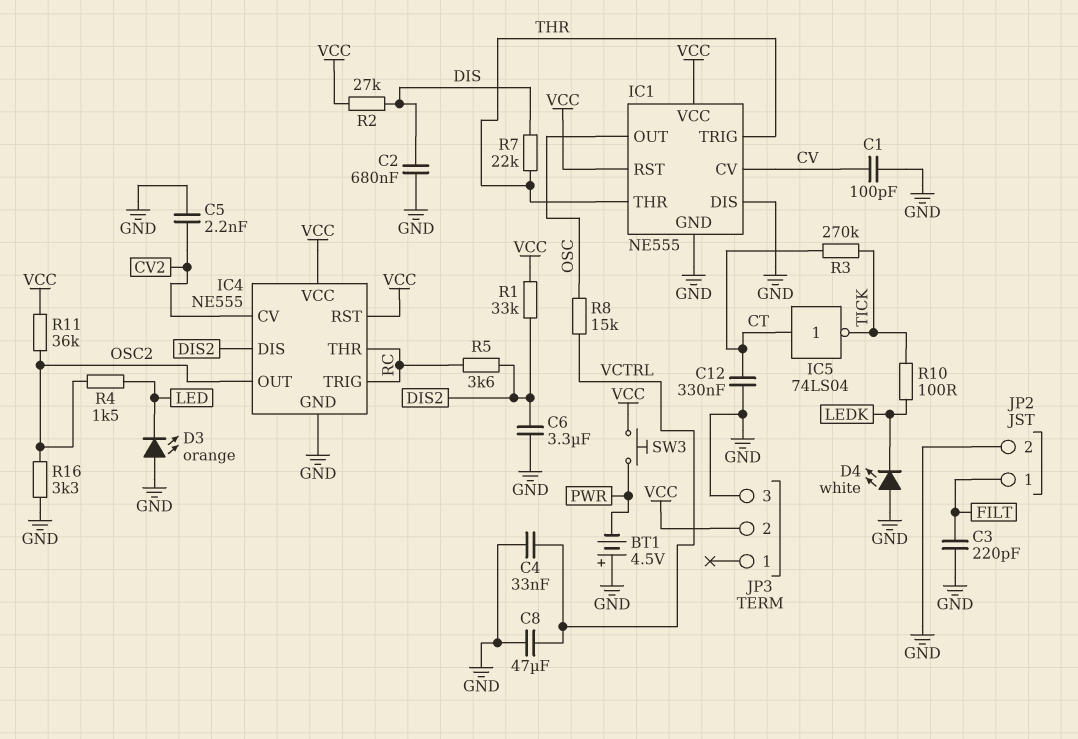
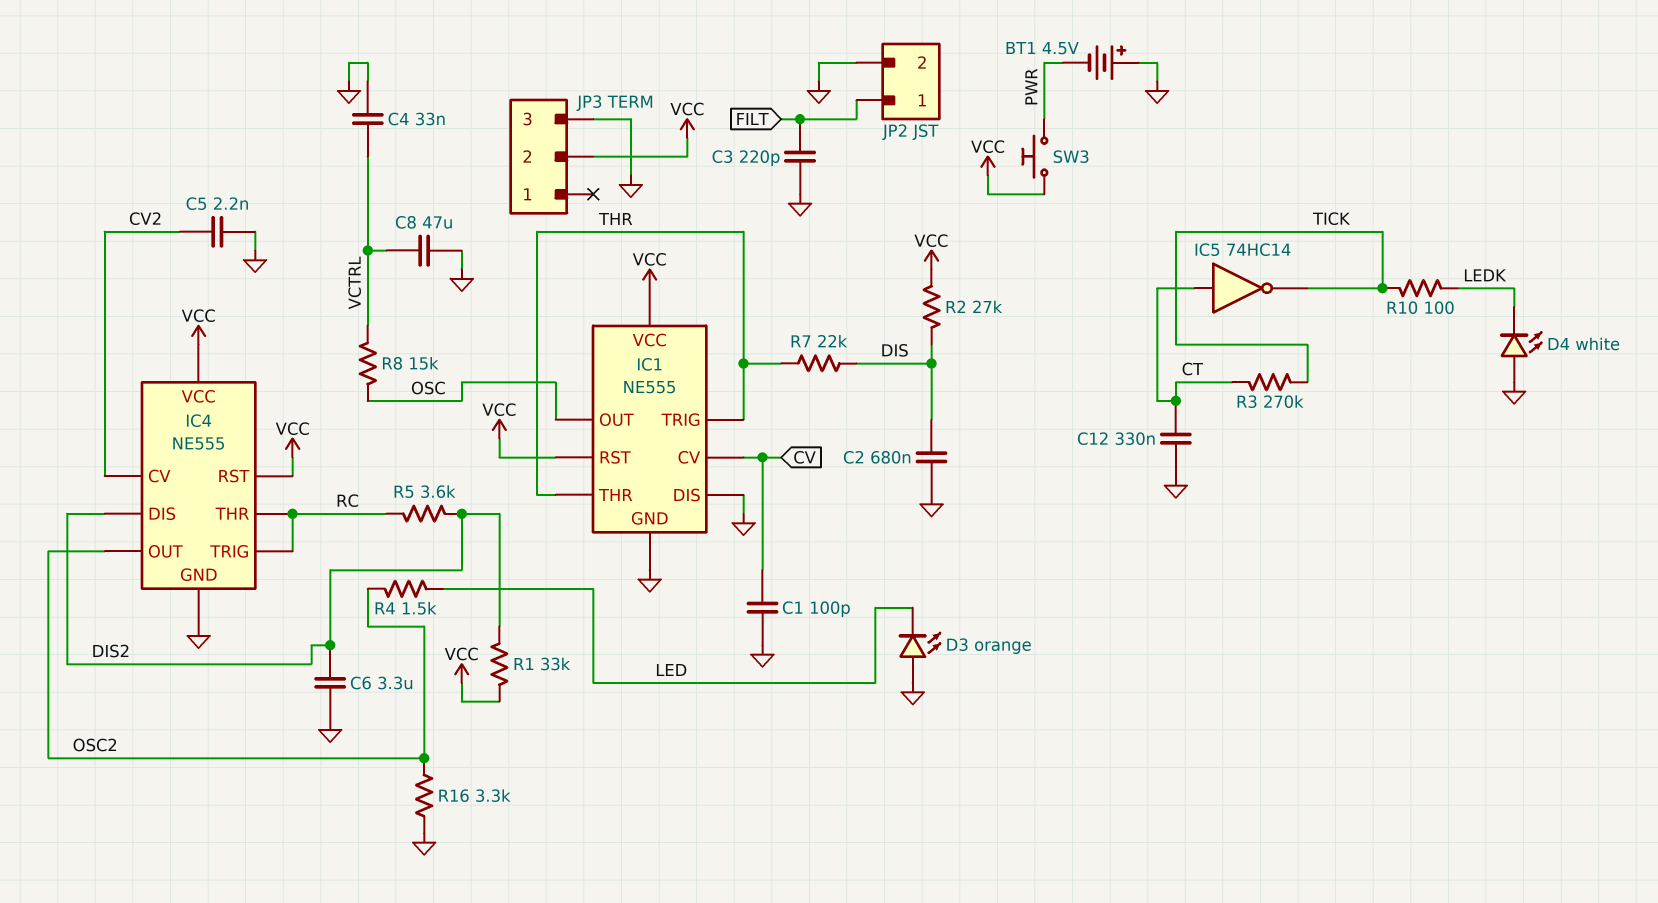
IC5: NOT 74LS04 (in CT, out TICK) -> NOT 74HC14 (in CT, out TICK)
R11: 36k (OSC2, VCC) -> none

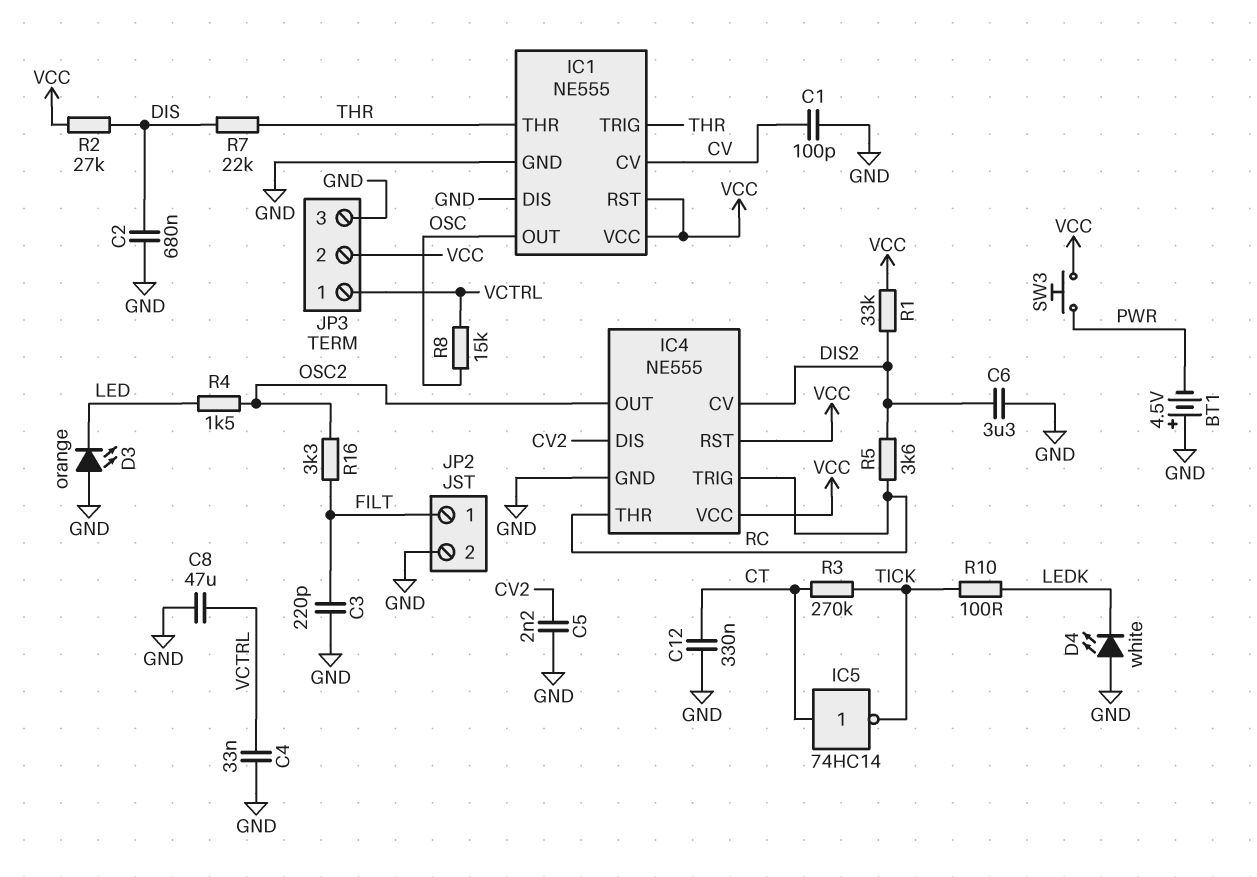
IC4 pin CV: CV2 -> DIS2
IC4 pin DIS: DIS2 -> CV2
JP3 pin 1: none -> VCTRL
R16: 3.3k (GND, OSC2) -> 3.3k (FILT, OSC2)

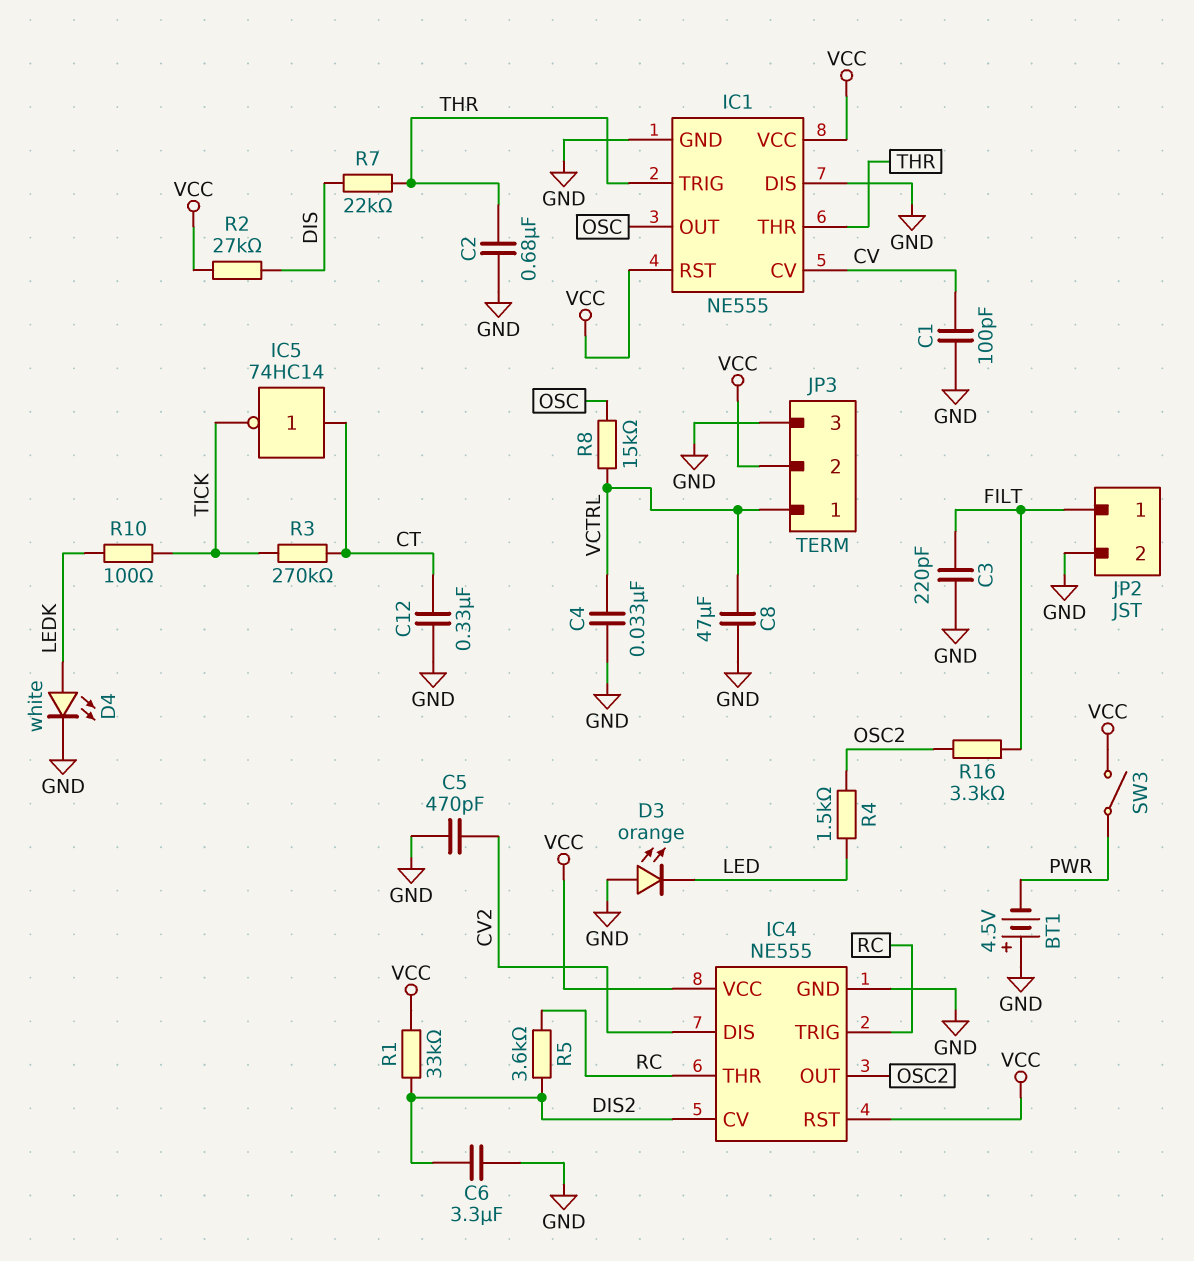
C2: 680nF (DIS, GND) -> 680nF (GND, THR)
C5: 2.2nF (CV2, GND) -> 470pF (CV2, GND)
D4: LED white (A GND, K LEDK) -> LED white (A LEDK, K GND)
SW3: button (PWR, VCC) -> switch (PWR, VCC)

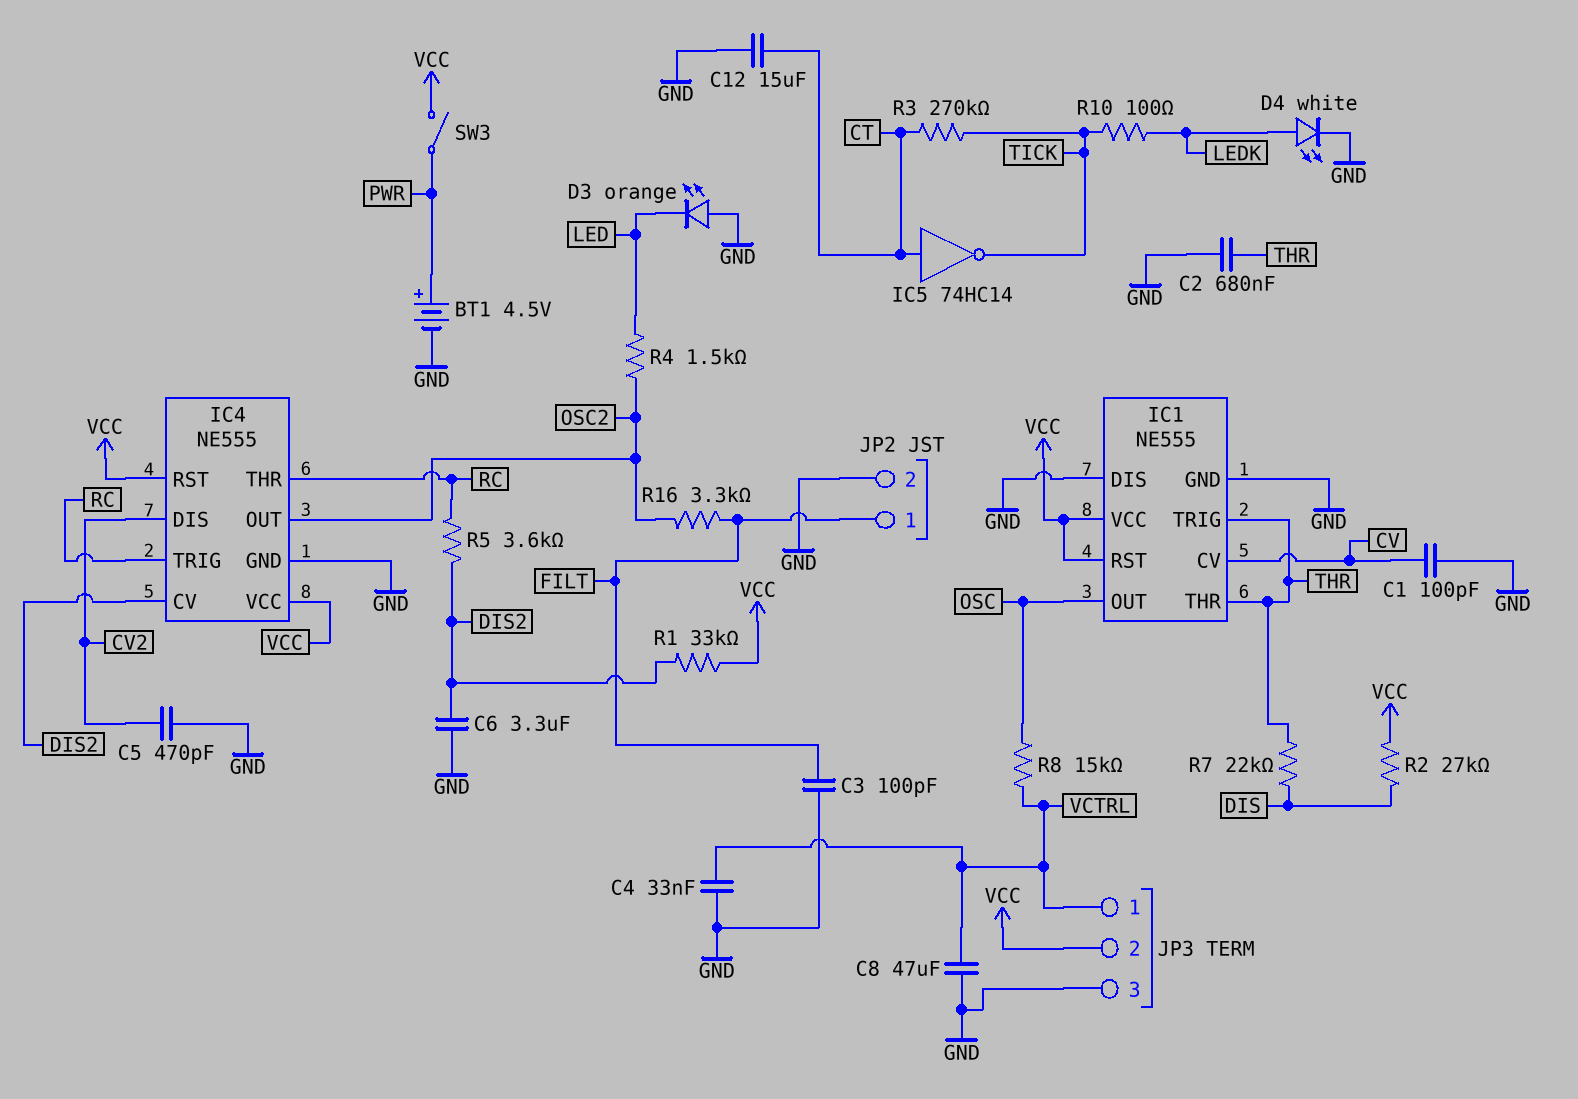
BT1: 4.5V (plus GND, minus PWR) -> 4.5V (plus PWR, minus GND)
C3: 220pF (FILT, GND) -> 100pF (FILT, GND)
C12: 330nF (CT, GND) -> 15uF (CT, GND)

